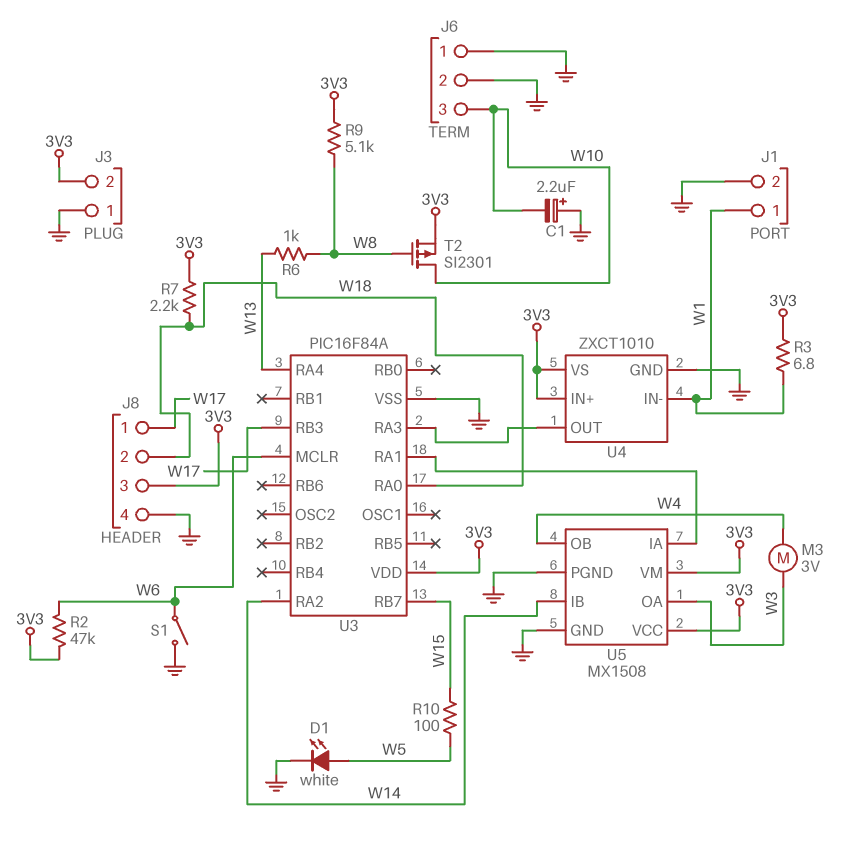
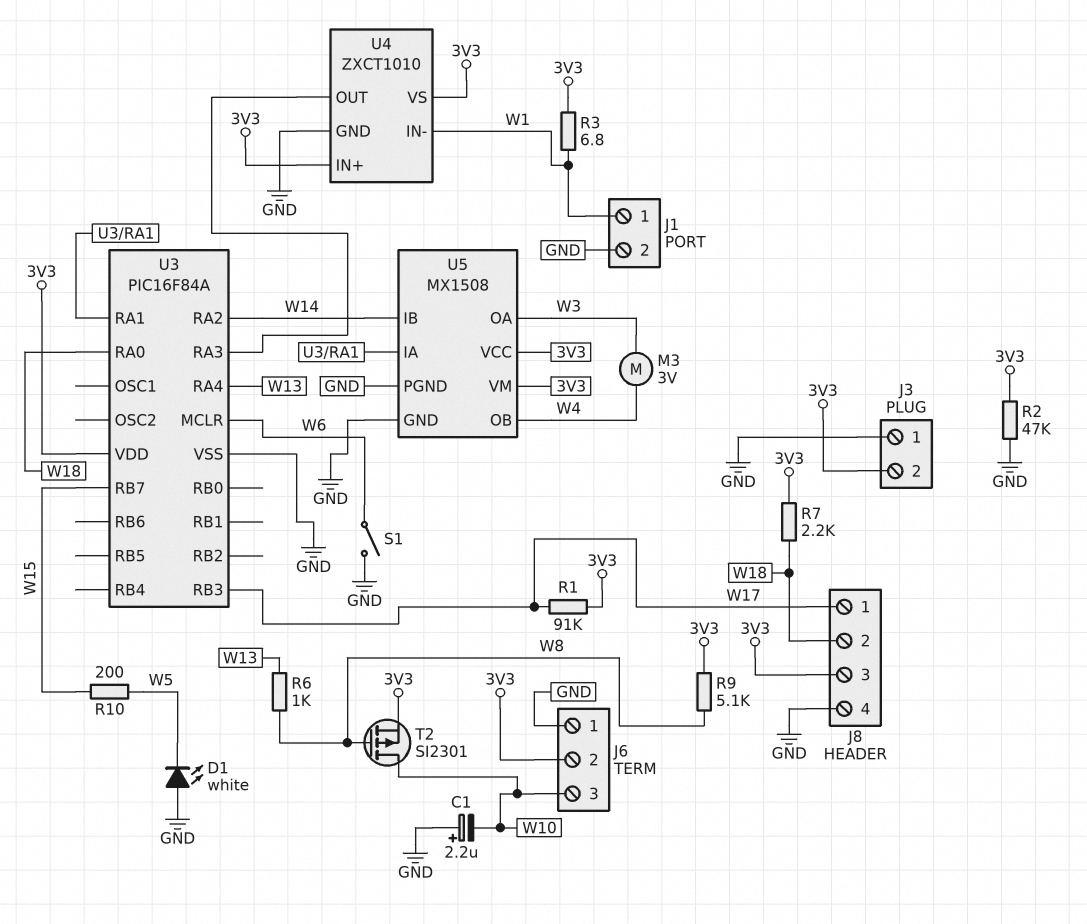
D1: LED white (A W5, K GND) -> LED white (A GND, K W5)
J6 pin 2: GND -> 3V3
R1: none -> 91k (3V3, W17)
R2: 47k (3V3, W6) -> 47k (3V3, GND)
R10: 100 (W5, W15) -> 200 (W5, W15)

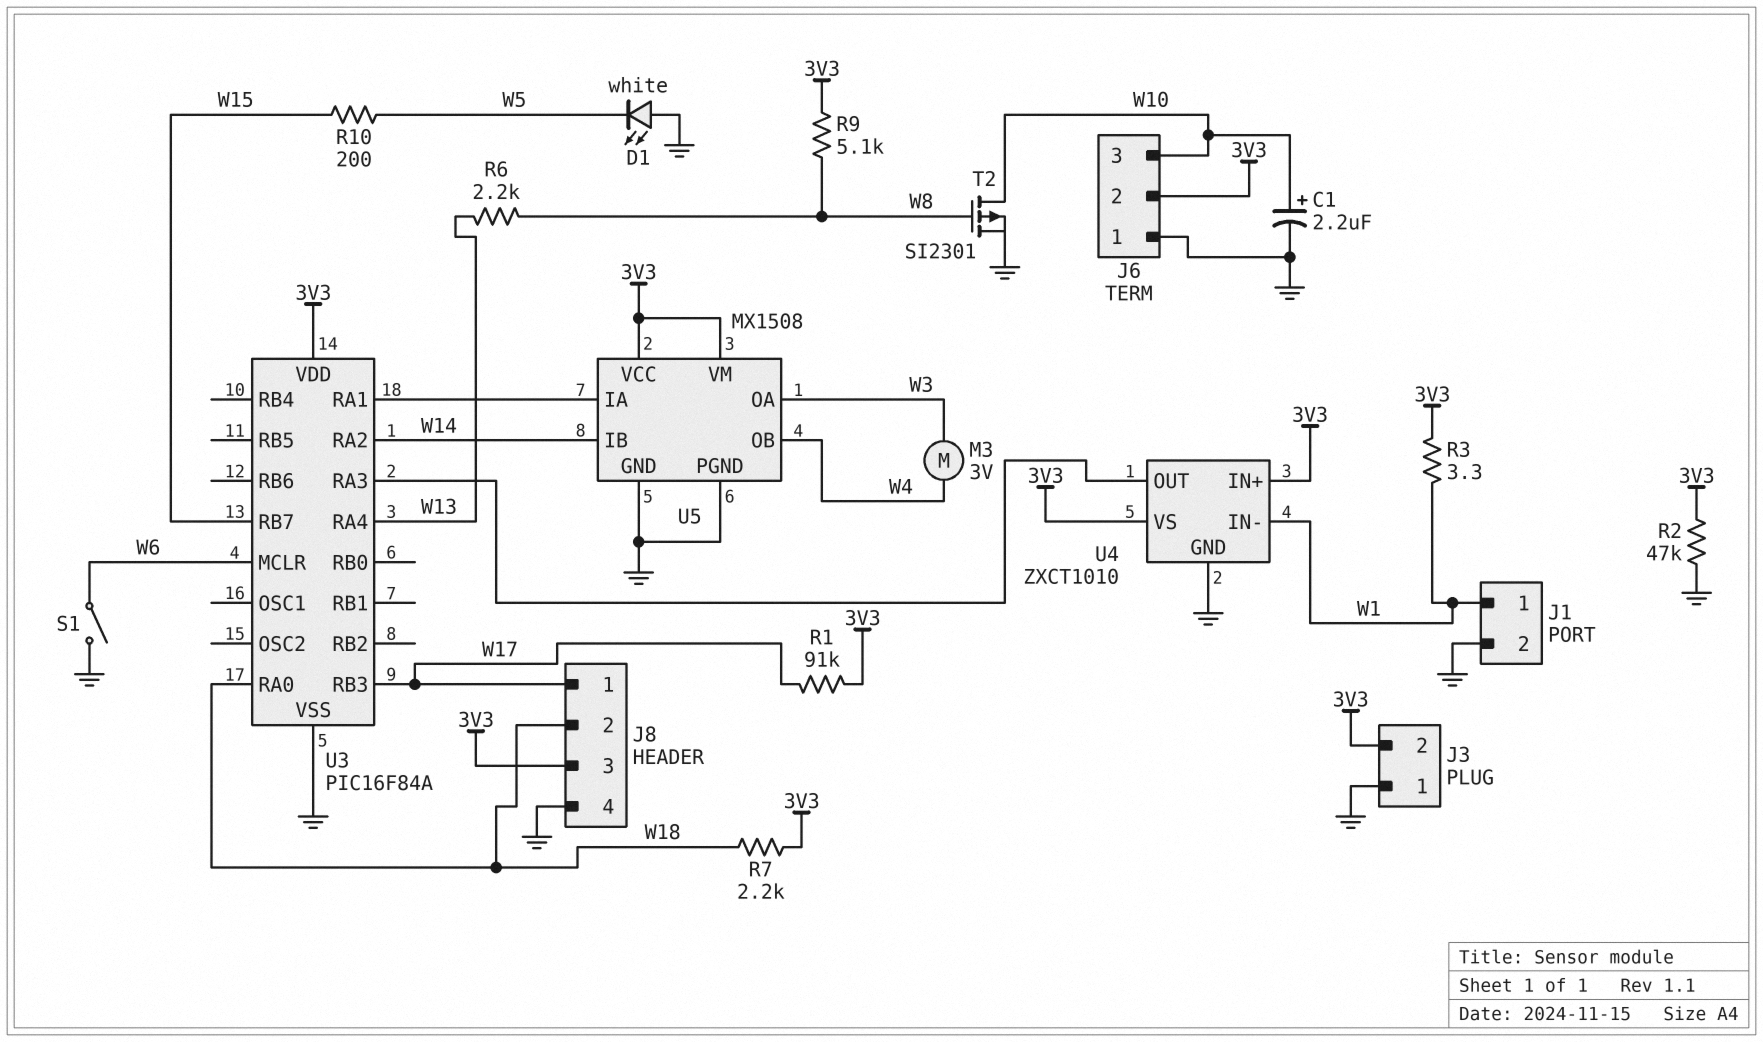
C1: 2.2uF (plus GND, minus W10) -> 2.2uF (plus W10, minus GND)
R3: 6.8 (3V3, W1) -> 3.3 (3V3, W1)
R6: 1k (W8, W13) -> 2.2k (W8, W13)
T2: PMOS SI2301 (G W8, D W10, S 3V3) -> PMOS SI2301 (G W8, D W10, S GND)

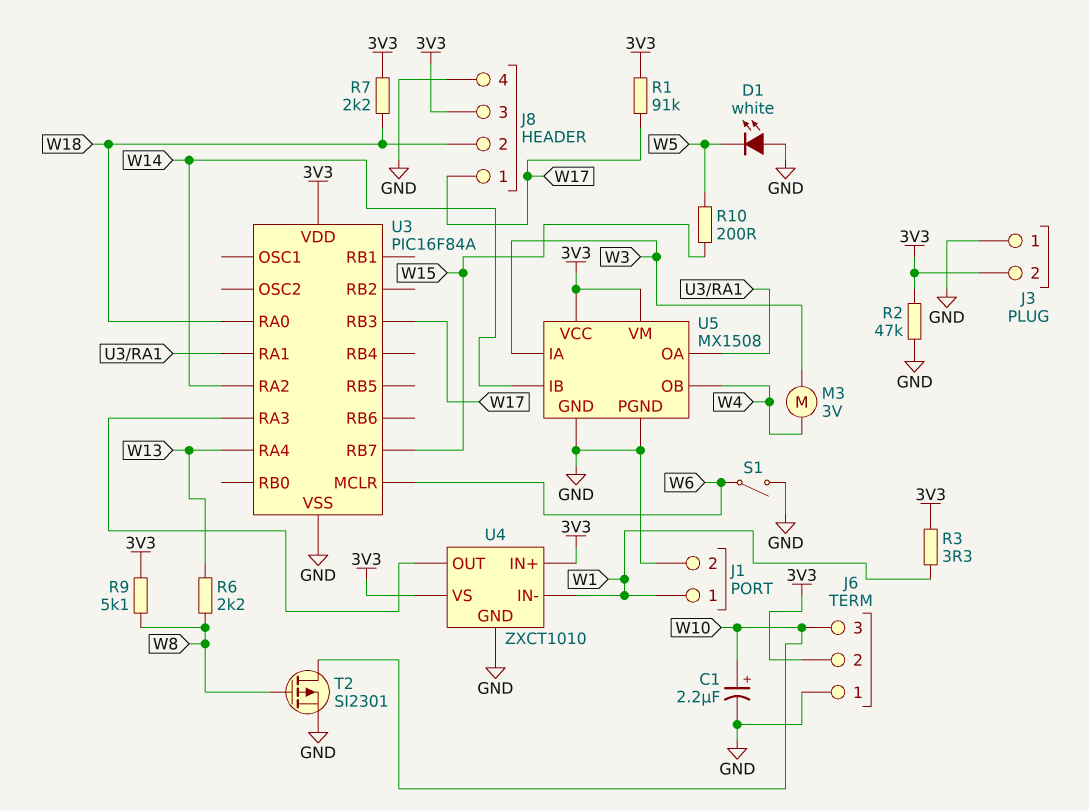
U5 pin IA: U3/RA1 -> W3
U5 pin OA: W3 -> U3/RA1

